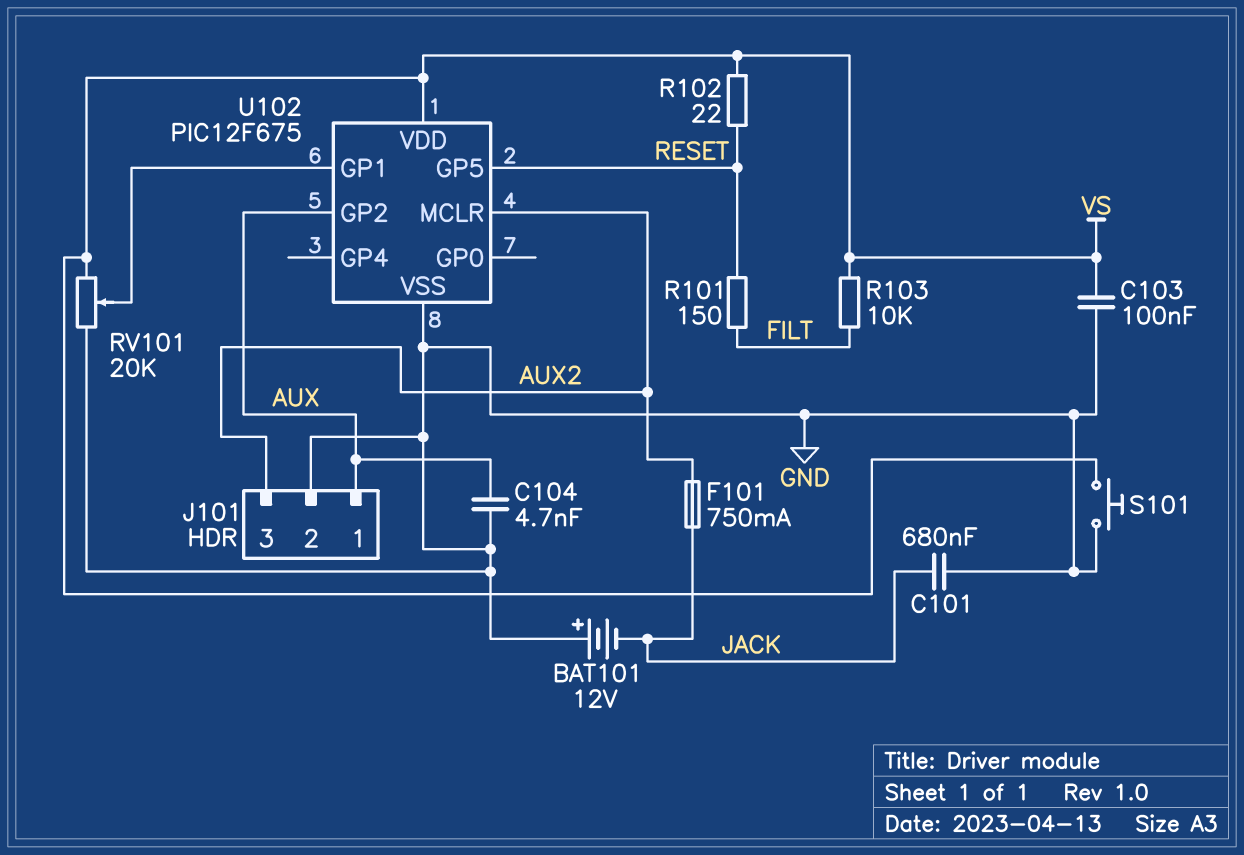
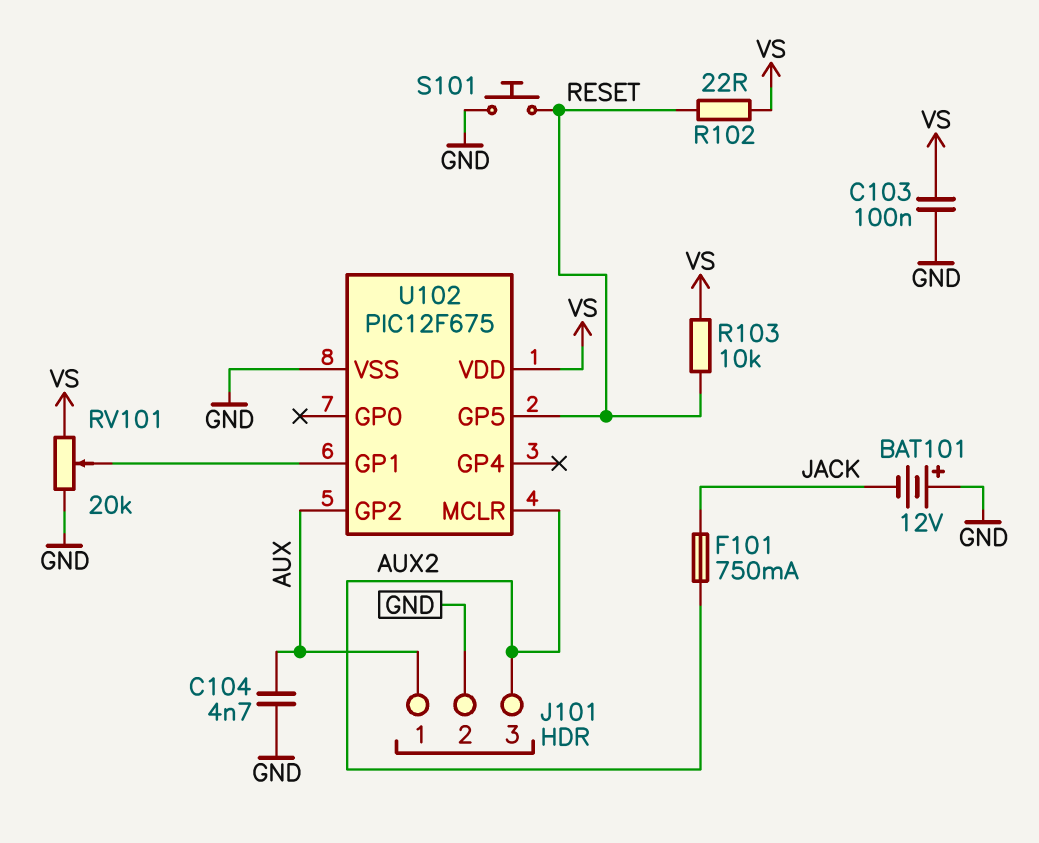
C101: 680nF (GND, JACK) -> none
R101: 150 (FILT, RESET) -> none
R103: 10k (FILT, VS) -> 10k (RESET, VS)
S101: button (GND, VS) -> button (GND, RESET)

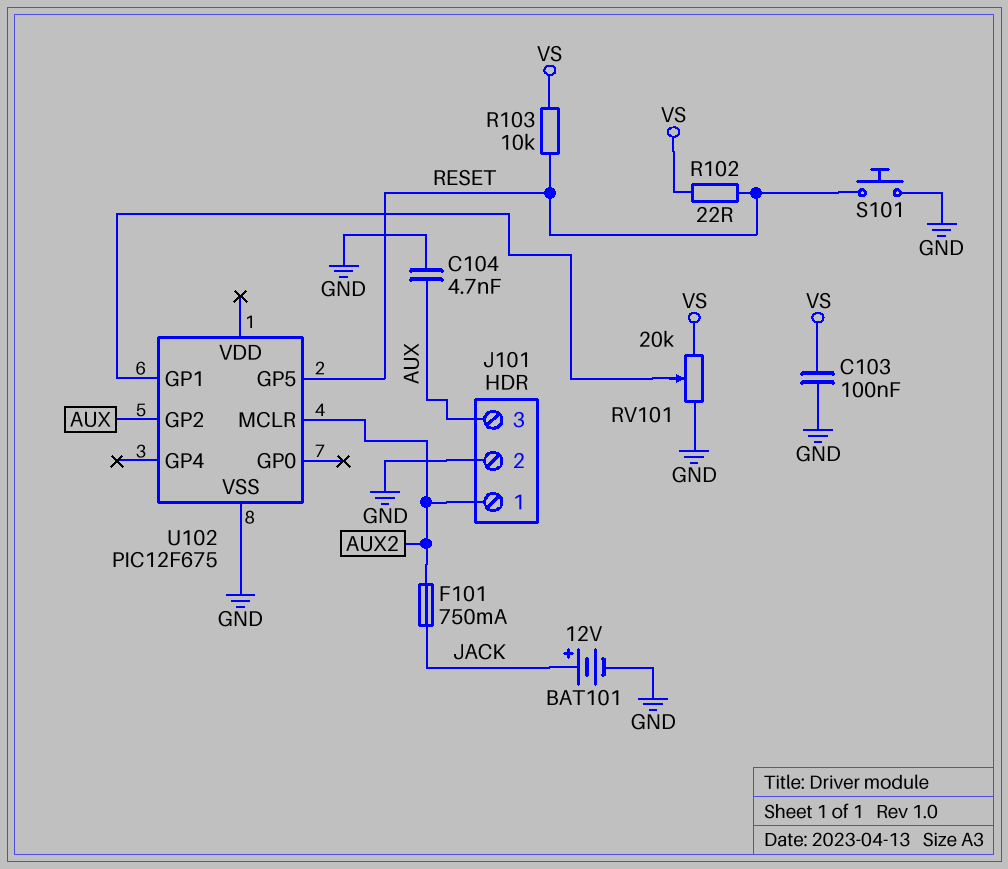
BAT101: 12V (plus GND, minus JACK) -> 12V (plus JACK, minus GND)
J101 pin 1: AUX -> AUX2
J101 pin 3: AUX2 -> AUX
U102 pin VDD: VS -> none

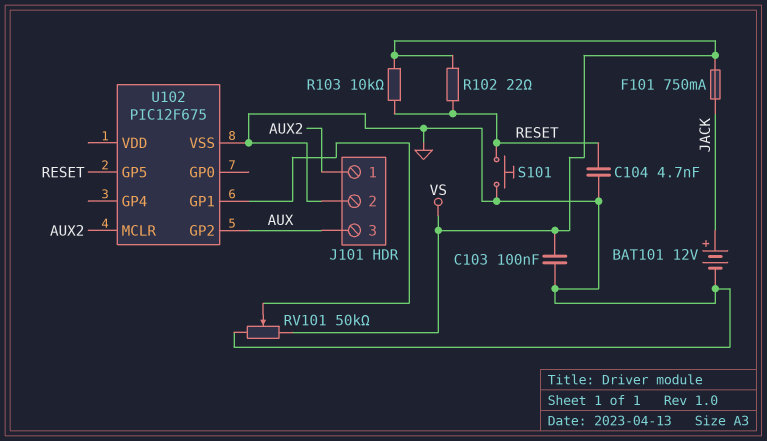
C104: 4.7nF (AUX, GND) -> 4.7nF (GND, RESET)
F101: 750mA (AUX2, JACK) -> 750mA (JACK, VS)
RV101: 20k (GND, VS, wiper U102/GP1) -> 50k (GND, VS, wiper U102/GP1)

